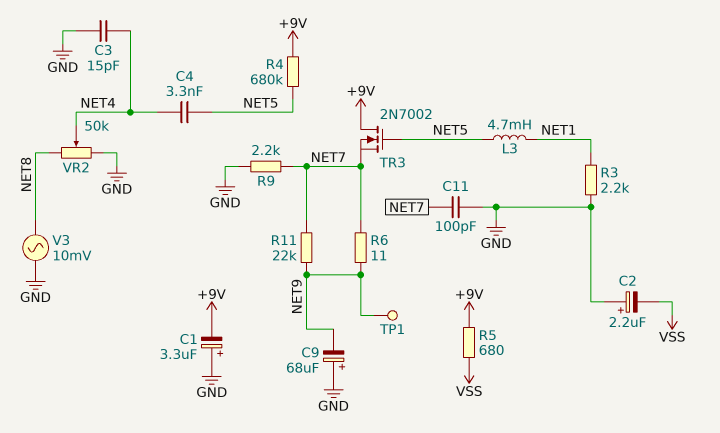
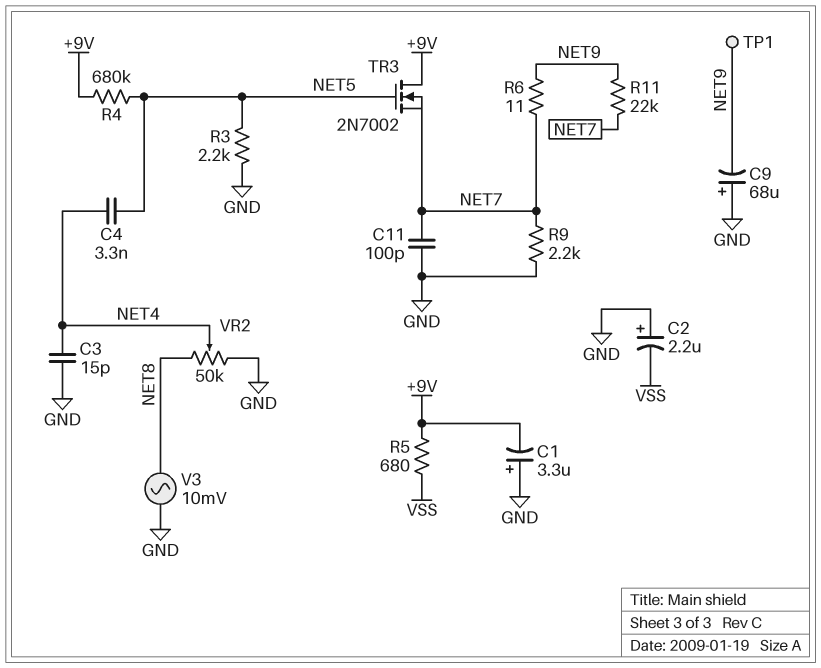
L3: 4.7mH (NET1, NET5) -> none
R3: 2.2k (GND, NET1) -> 2.2k (GND, NET5)

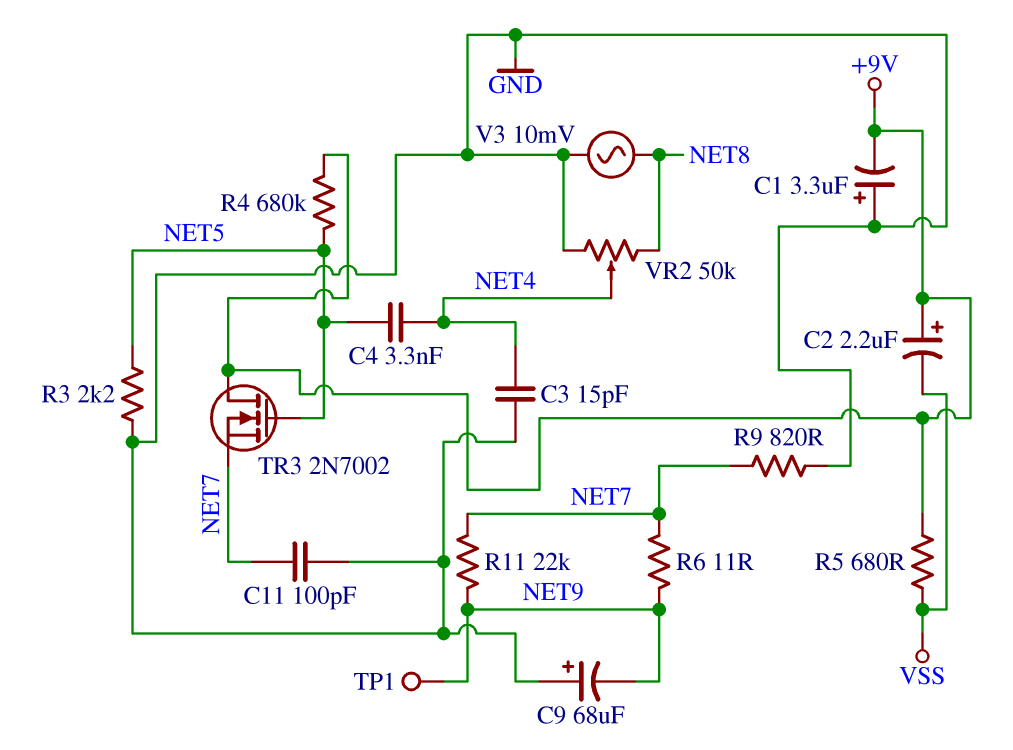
C2: 2.2uF (plus GND, minus VSS) -> 2.2uF (plus +9V, minus VSS)
R9: 2.2k (GND, NET7) -> 820 (GND, NET7)

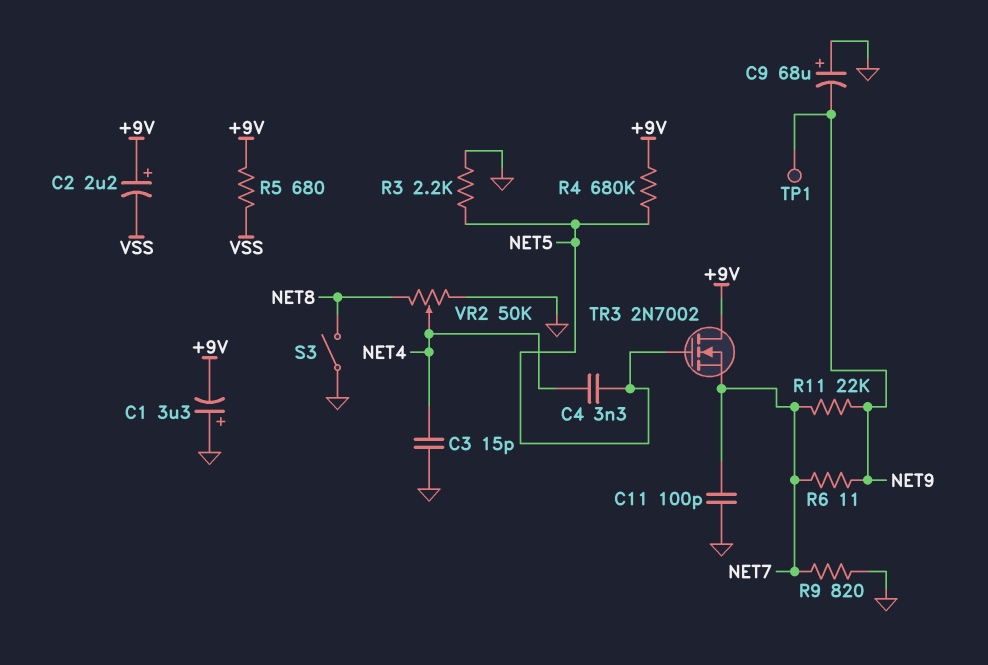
S3: none -> switch (GND, NET8)
V3: AC 10mV (GND, NET8) -> none

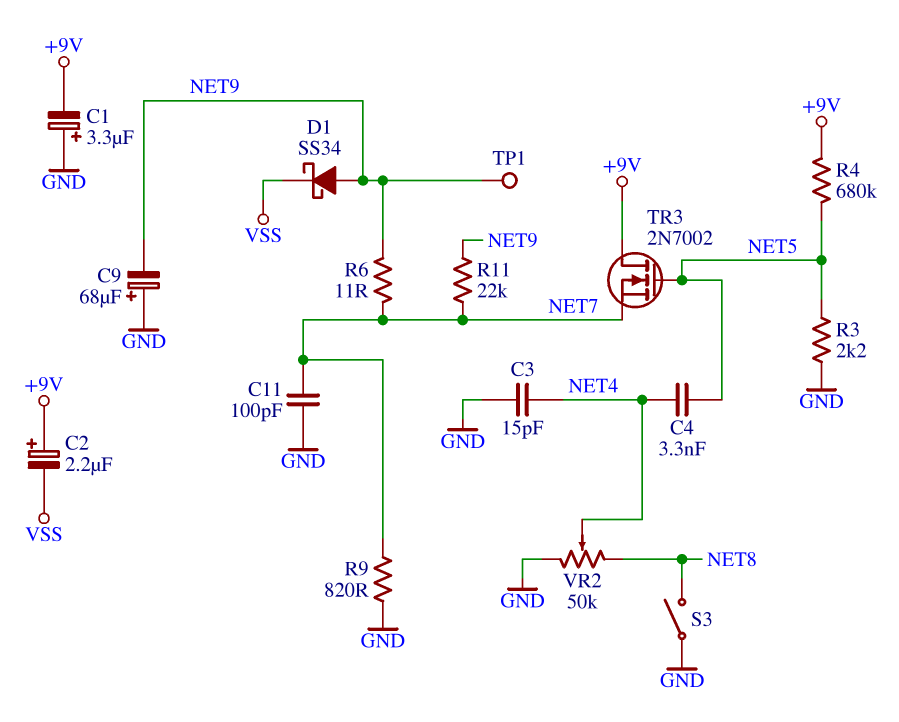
D1: none -> schottky SS34 (A NET9, K VSS)
R5: 680 (+9V, VSS) -> none

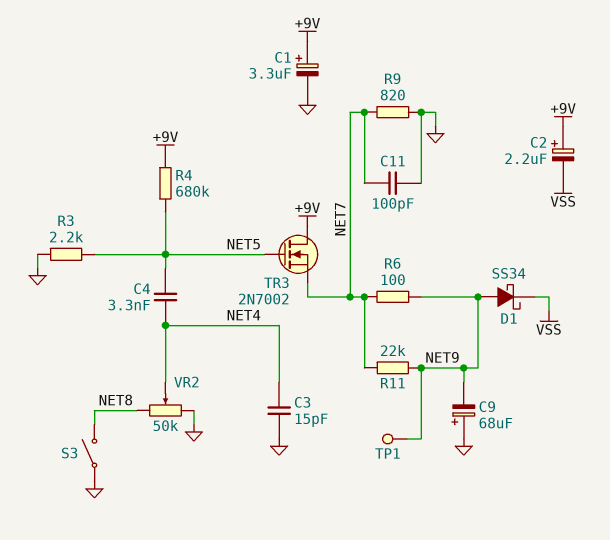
C1: 3.3uF (plus GND, minus +9V) -> 3.3uF (plus +9V, minus GND)
R6: 11 (NET7, NET9) -> 100 (NET7, NET9)

